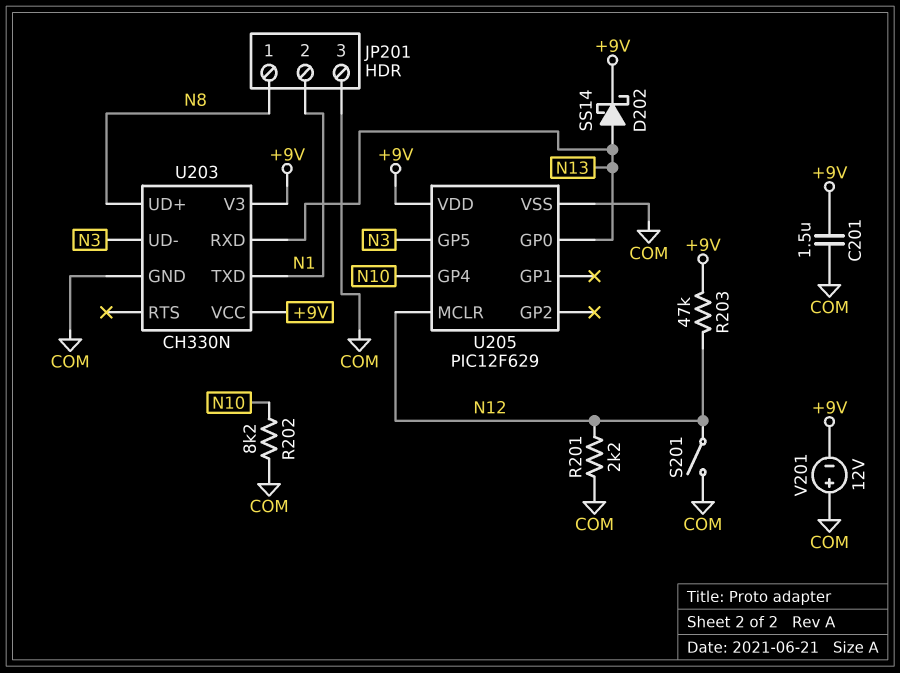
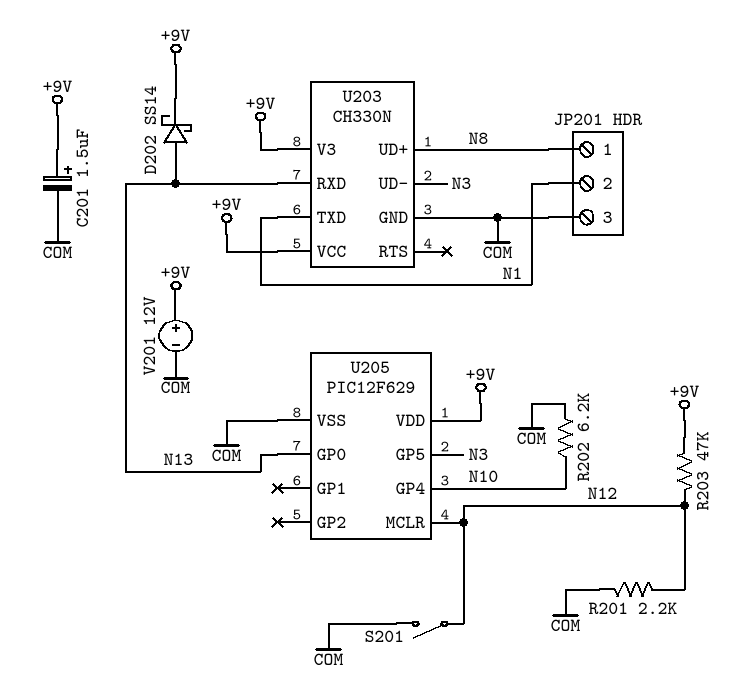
C201: 1.5uF (+9V, COM) -> 1.5uF (plus +9V, minus COM)
R202: 8.2k (COM, N10) -> 6.2k (COM, N10)
V201: 12V (plus COM, minus +9V) -> 12V (plus +9V, minus COM)

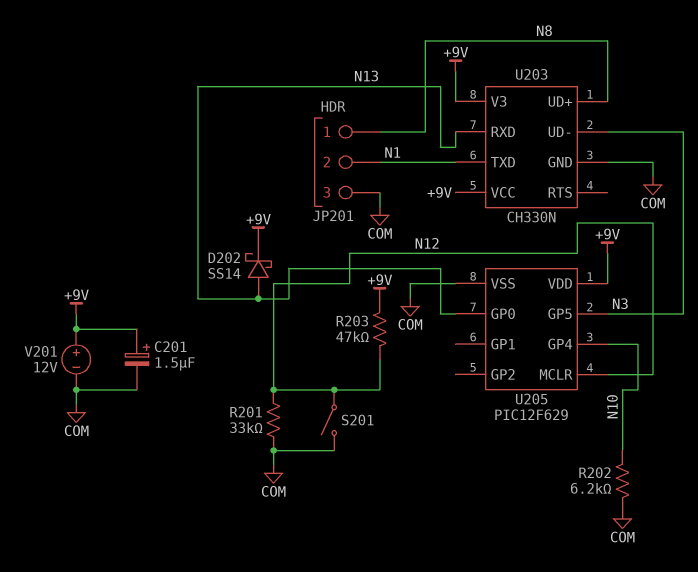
R201: 2.2k (COM, N12) -> 33k (COM, N12)

